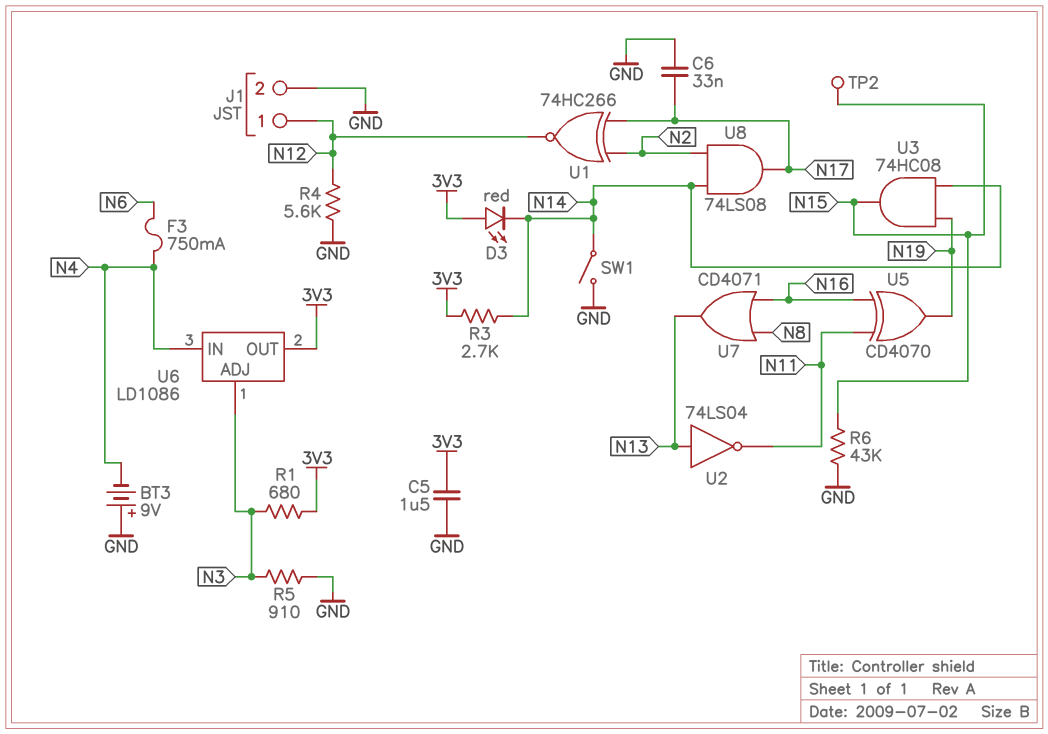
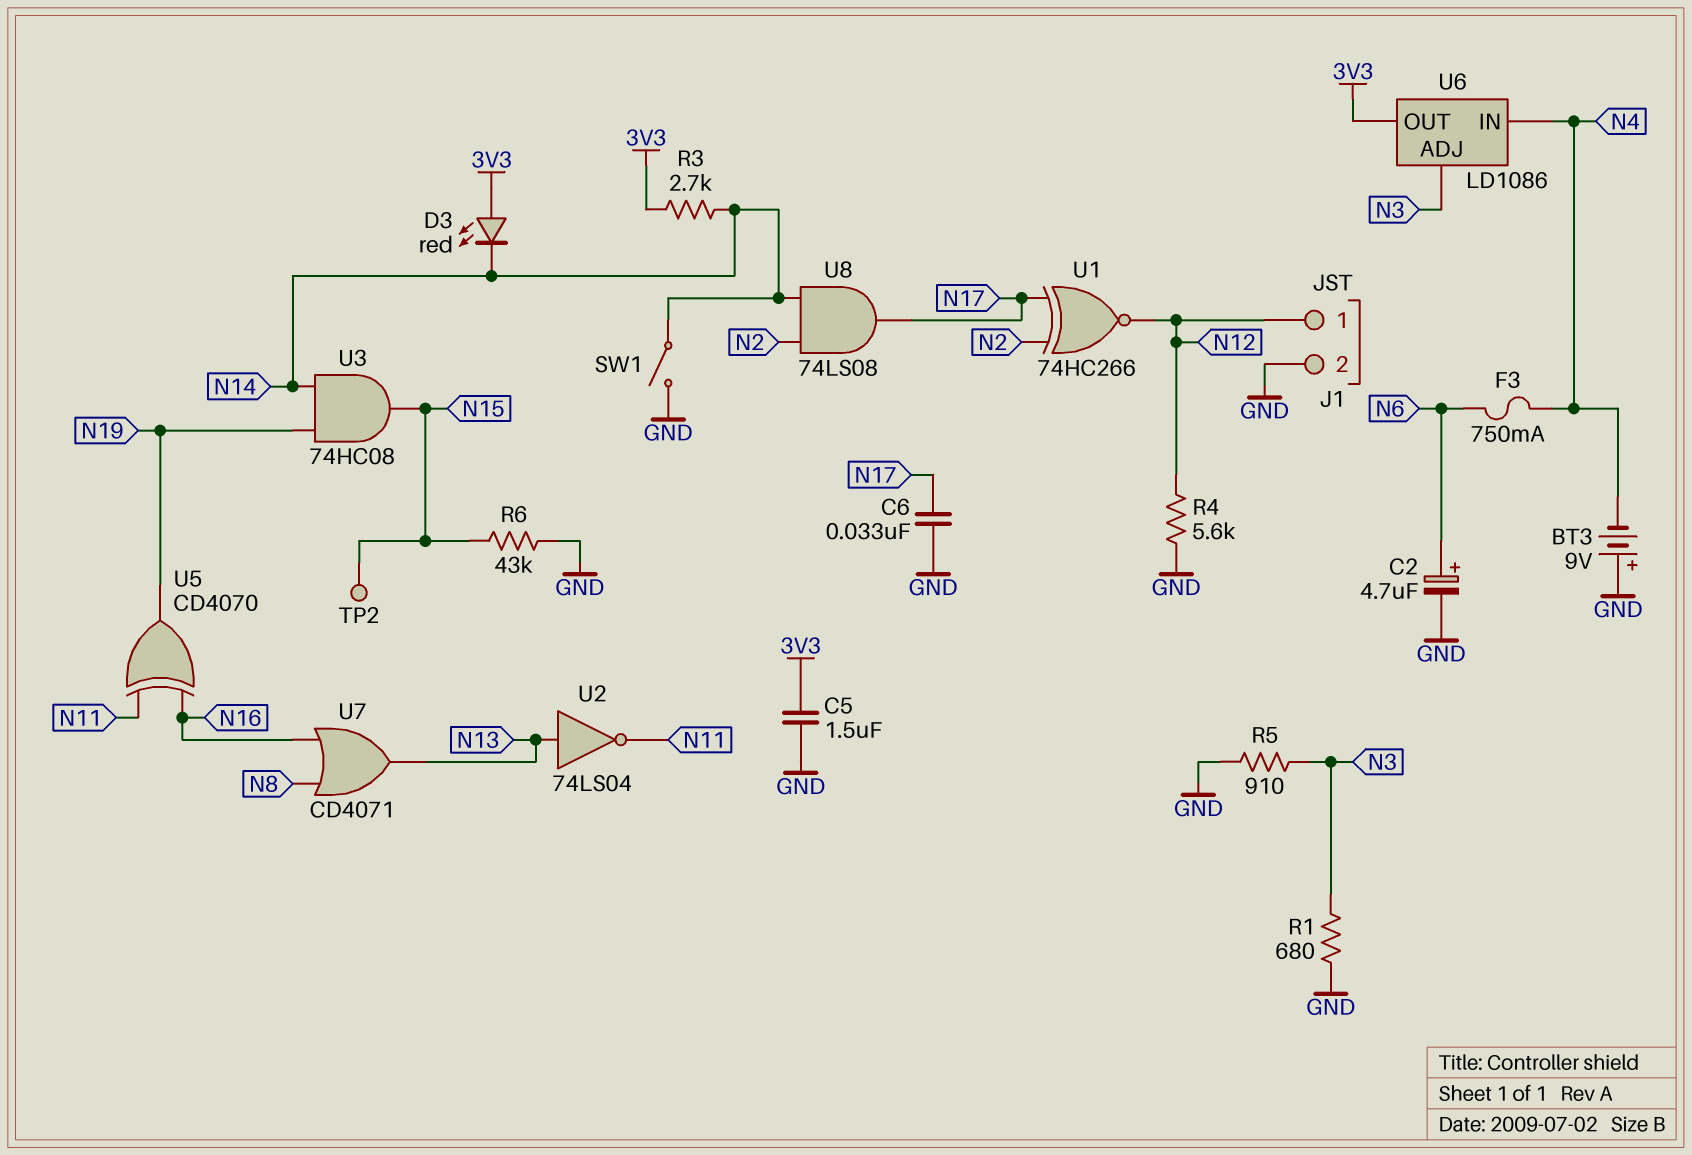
C2: none -> 4.7uF (plus N6, minus GND)
R1: 680 (3V3, N3) -> 680 (GND, N3)

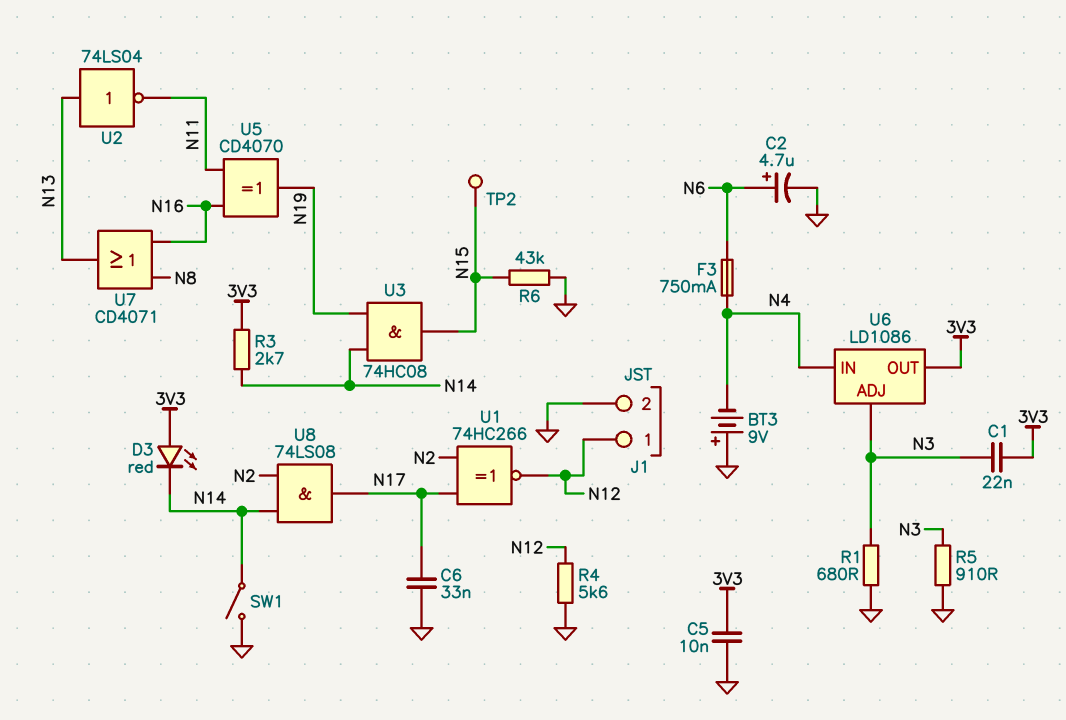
C1: none -> 22nF (3V3, N3)
C5: 1.5uF (3V3, GND) -> 10nF (3V3, GND)

